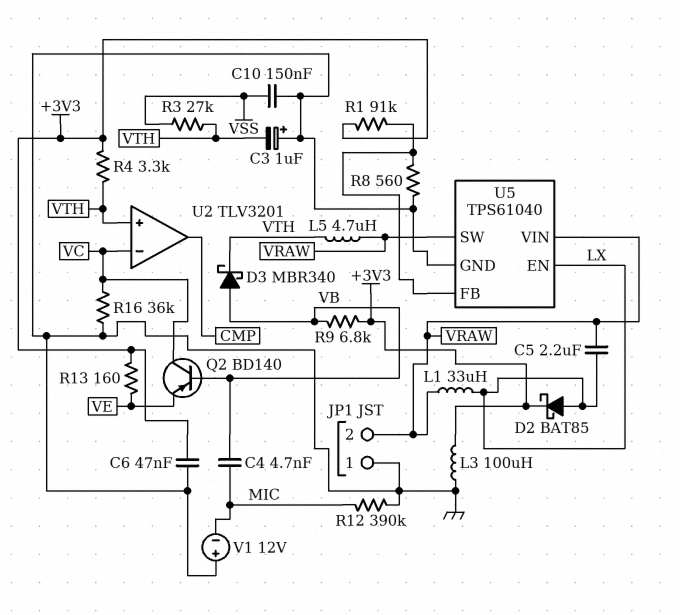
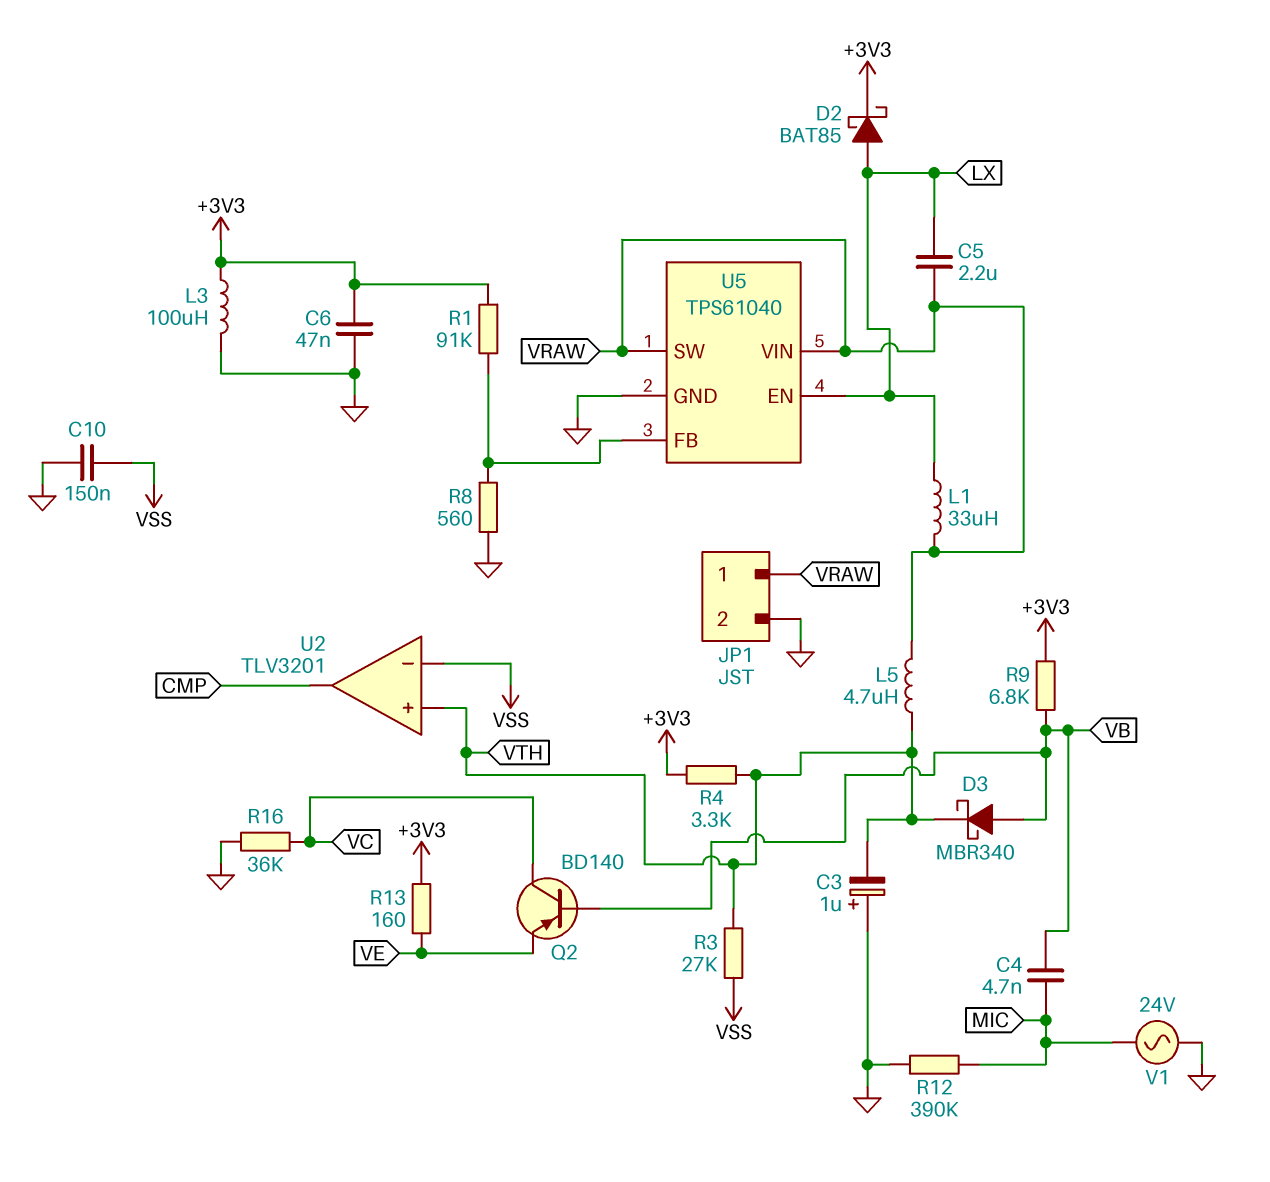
JP1 pin 1: GND -> VRAW
JP1 pin 2: VRAW -> GND
U2 pin in-: VC -> VSS
V1: 12V (plus GND, minus MIC) -> AC 24V (GND, MIC)

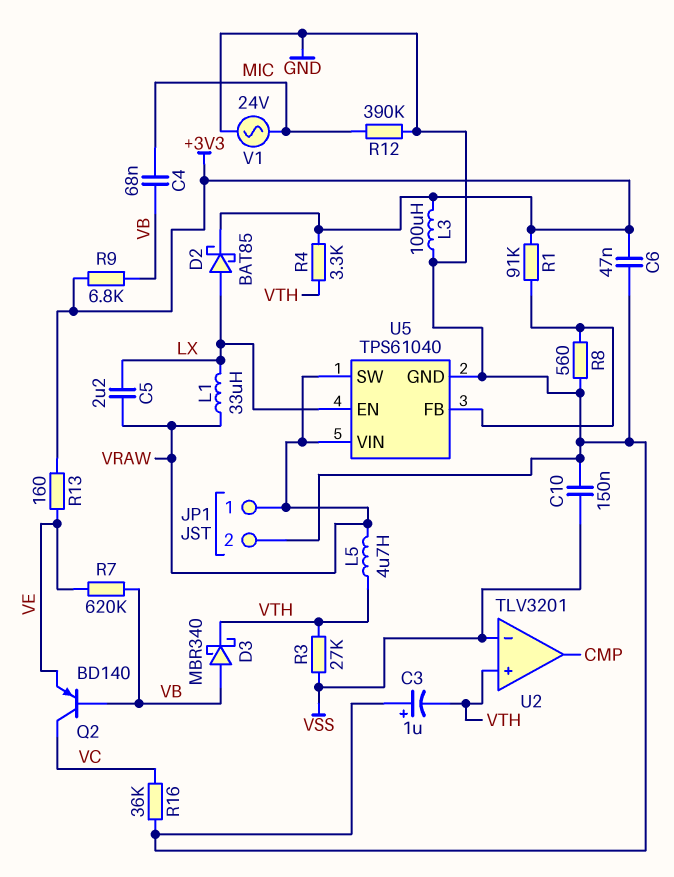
C4: 4.7nF (MIC, VB) -> 68nF (MIC, VB)
R7: none -> 620k (VB, VE)

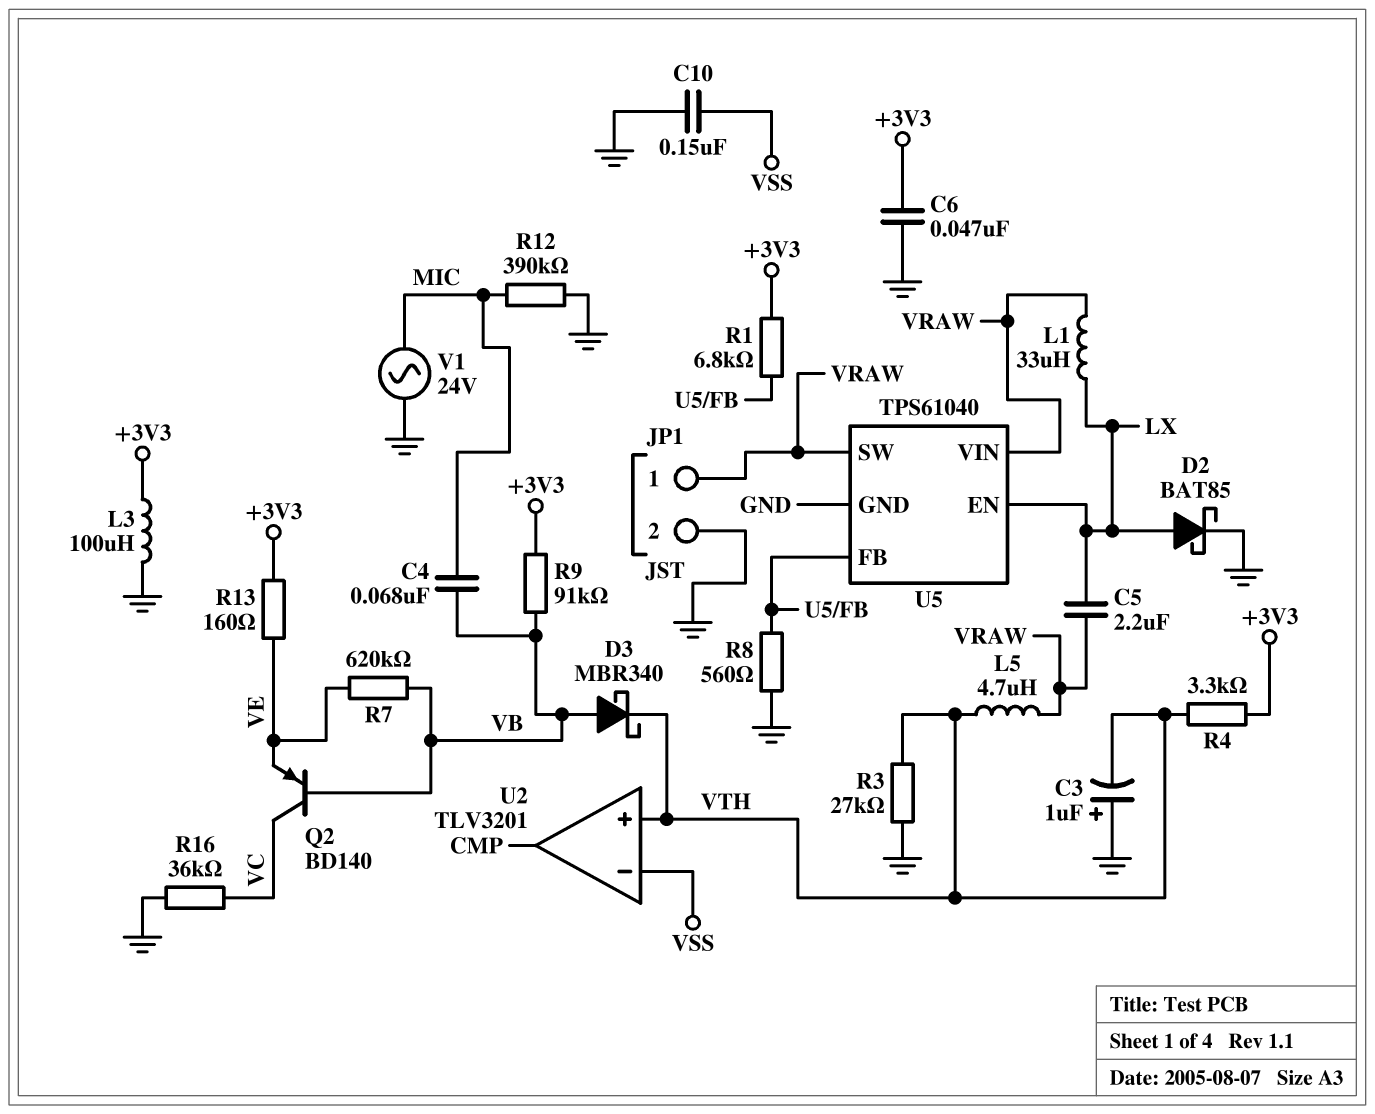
D2: schottky BAT85 (A LX, K +3V3) -> schottky BAT85 (A LX, K GND)
R1: 91k (+3V3, U5/FB) -> 6.8k (+3V3, U5/FB)
R3: 27k (VSS, VTH) -> 27k (GND, VTH)
R9: 6.8k (+3V3, VB) -> 91k (+3V3, VB)

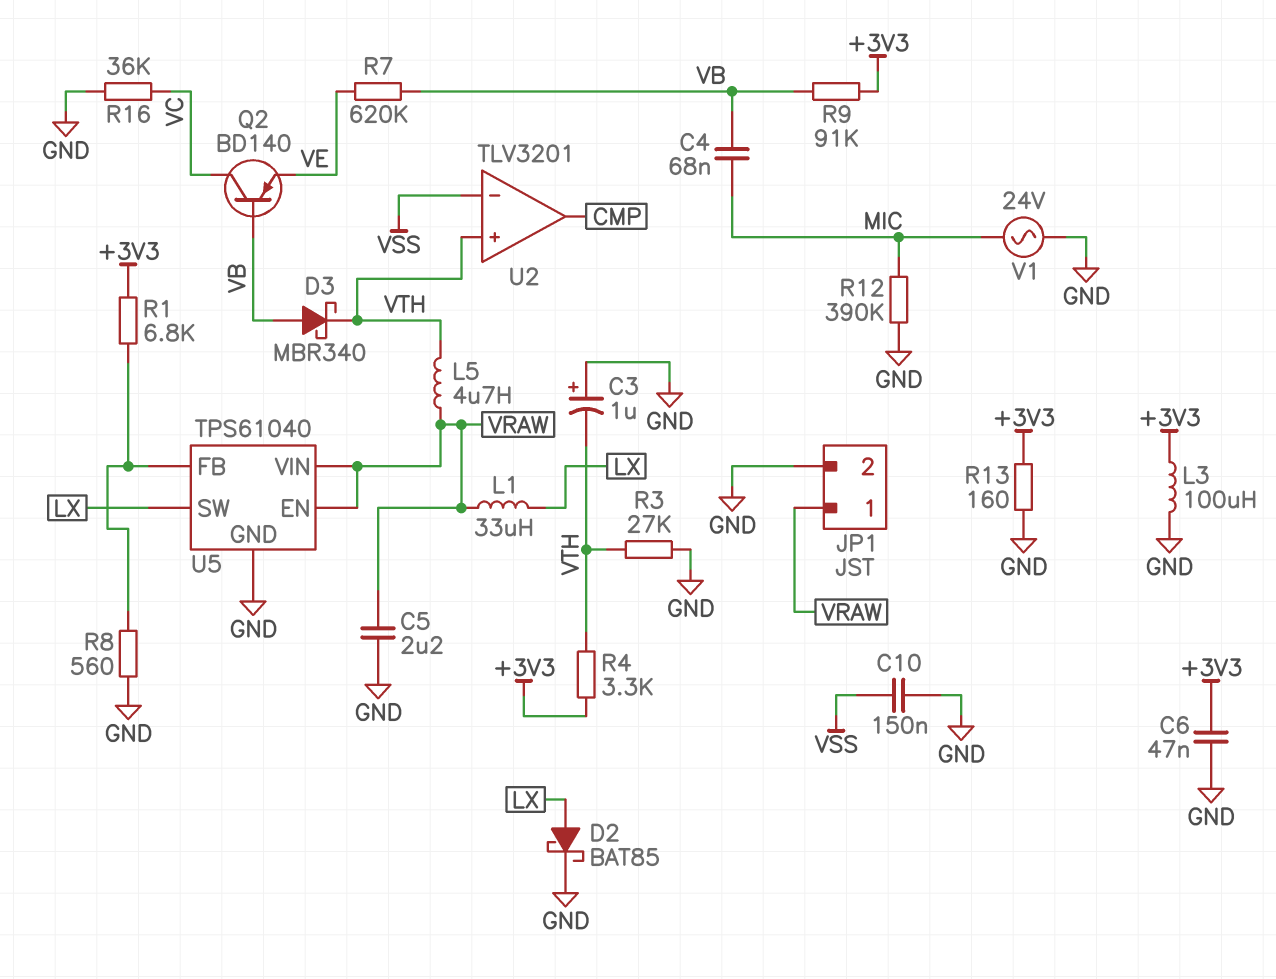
C5: 2.2uF (LX, VRAW) -> 2.2uF (GND, VRAW)
R13: 160 (+3V3, VE) -> 160 (+3V3, GND)
U5 pin EN: LX -> VRAW
U5 pin SW: VRAW -> LX

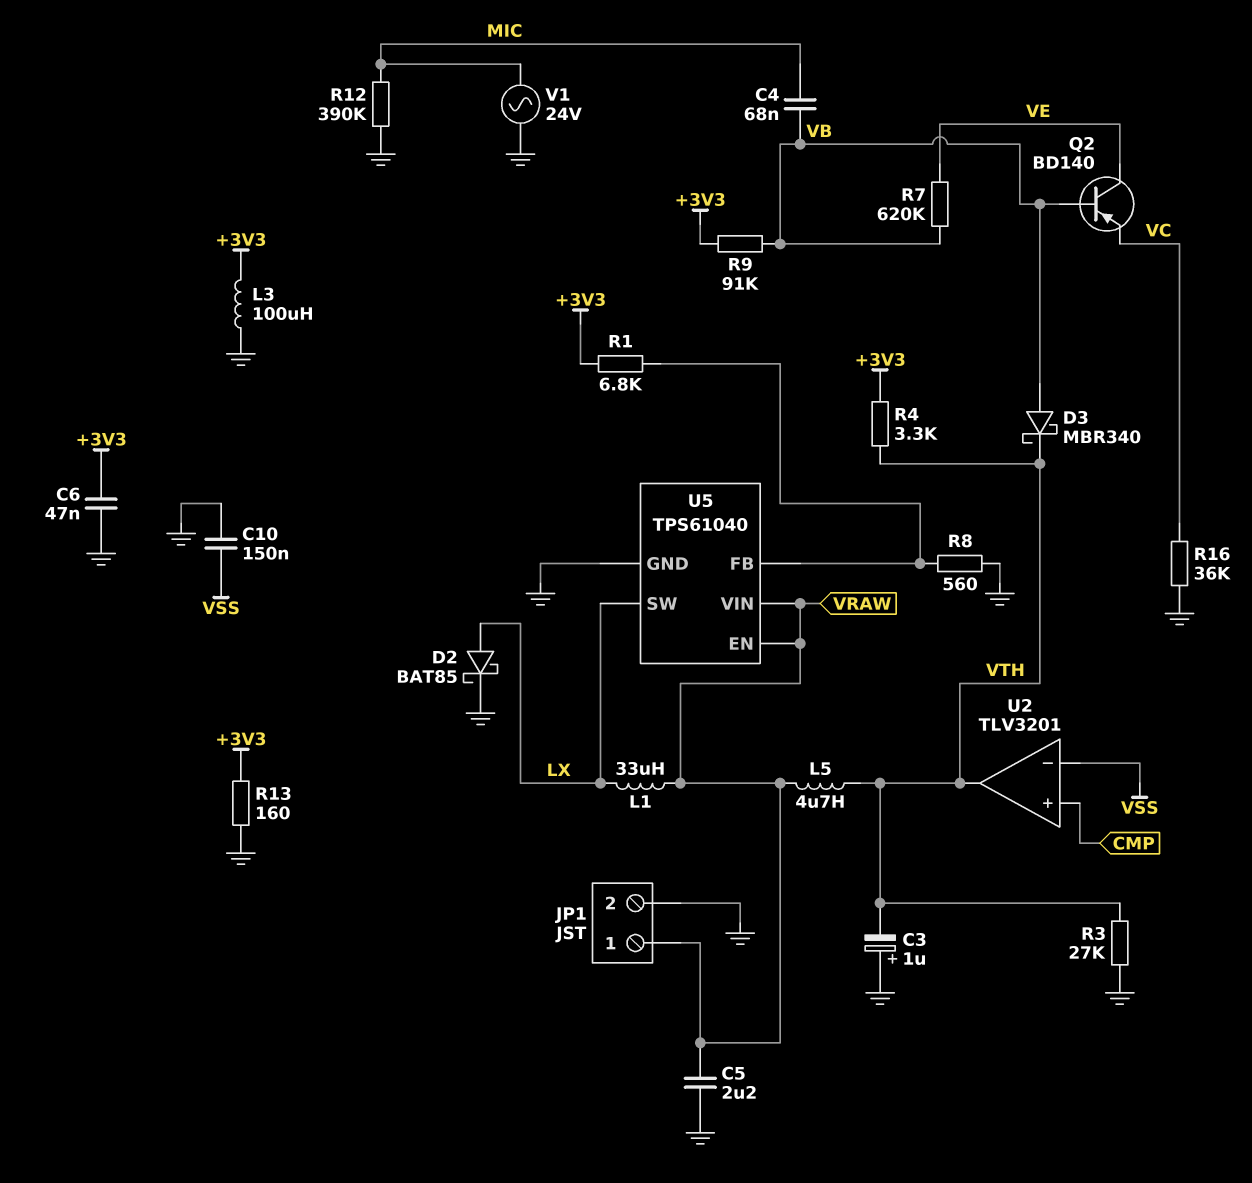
Q2: PNP BD140 (B VB, C VC, E VE) -> PNP BD140 (B VB, C VE, E VC)
U2 pin in+: VTH -> CMP
U2 pin out: CMP -> VTH

